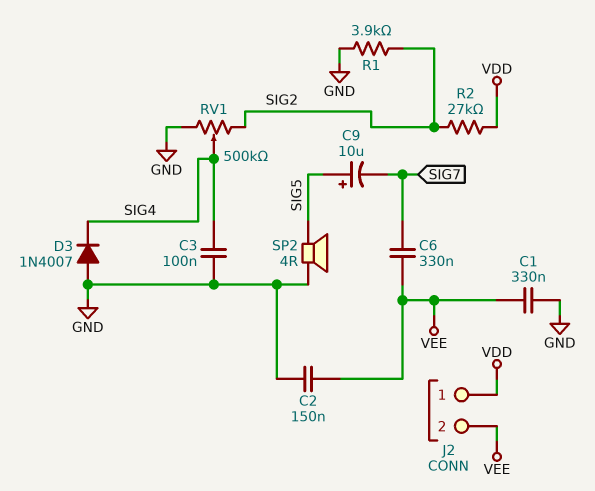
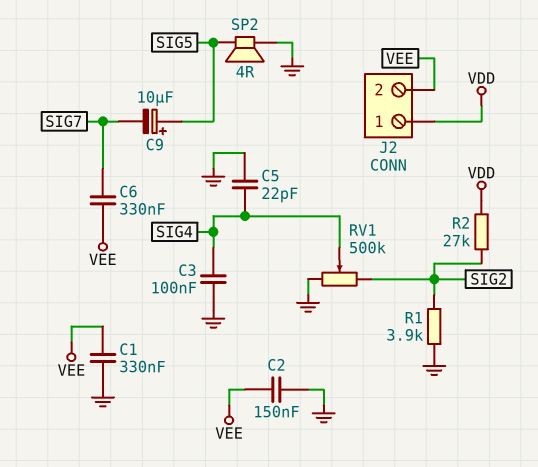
C5: none -> 22pF (GND, SIG4)
D3: diode 1N4007 (A GND, K SIG4) -> none

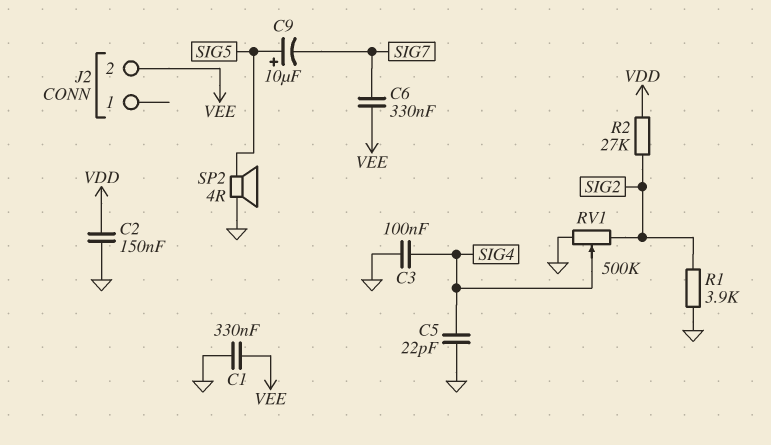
C2: 150nF (GND, VEE) -> 150nF (GND, VDD)
J2 pin 1: VDD -> none

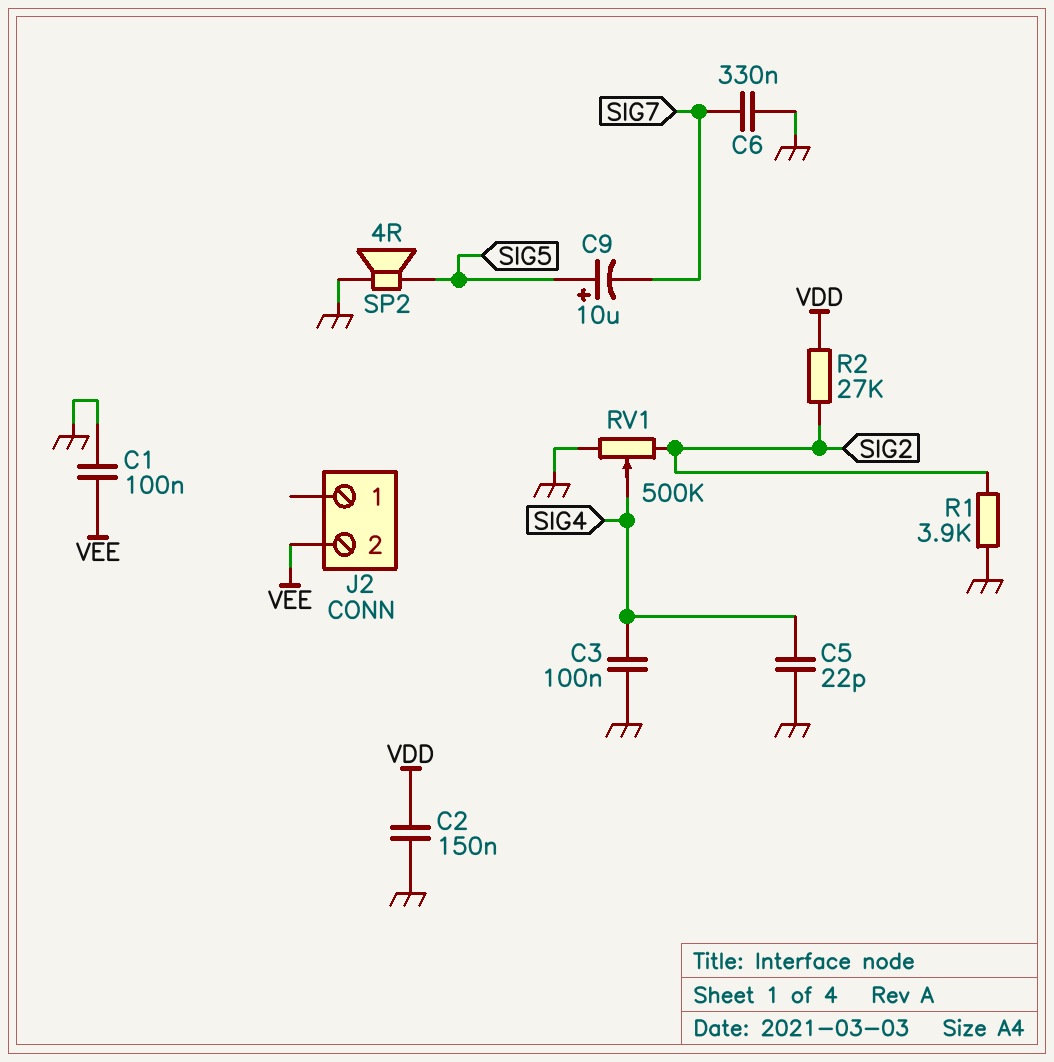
C1: 330nF (GND, VEE) -> 100nF (GND, VEE)
C6: 330nF (SIG7, VEE) -> 330nF (GND, SIG7)

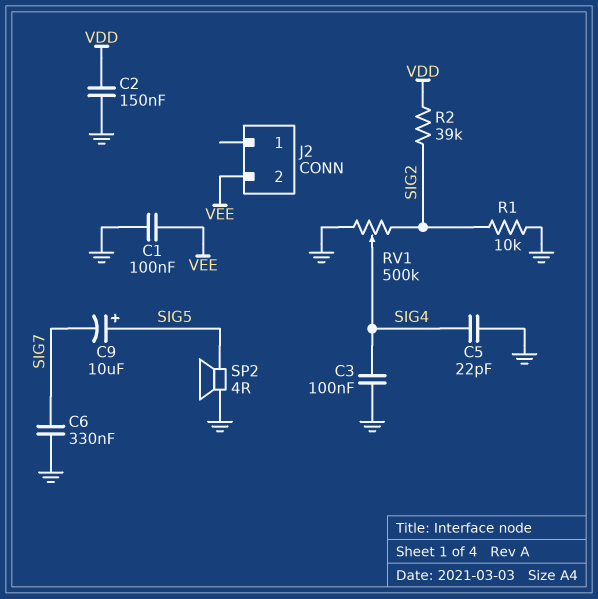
R1: 3.9k (GND, SIG2) -> 10k (GND, SIG2)
R2: 27k (SIG2, VDD) -> 39k (SIG2, VDD)

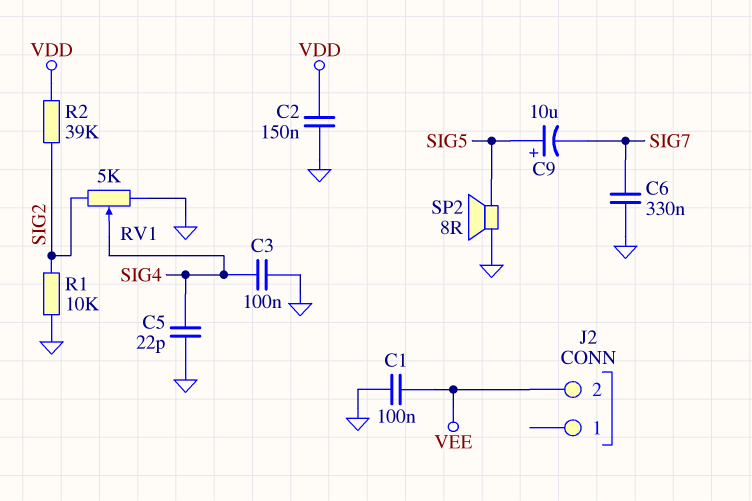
RV1: 500k (GND, SIG2, wiper SIG4) -> 5k (GND, SIG2, wiper SIG4)
SP2: speaker 4R (GND, SIG5) -> speaker 8R (GND, SIG5)

